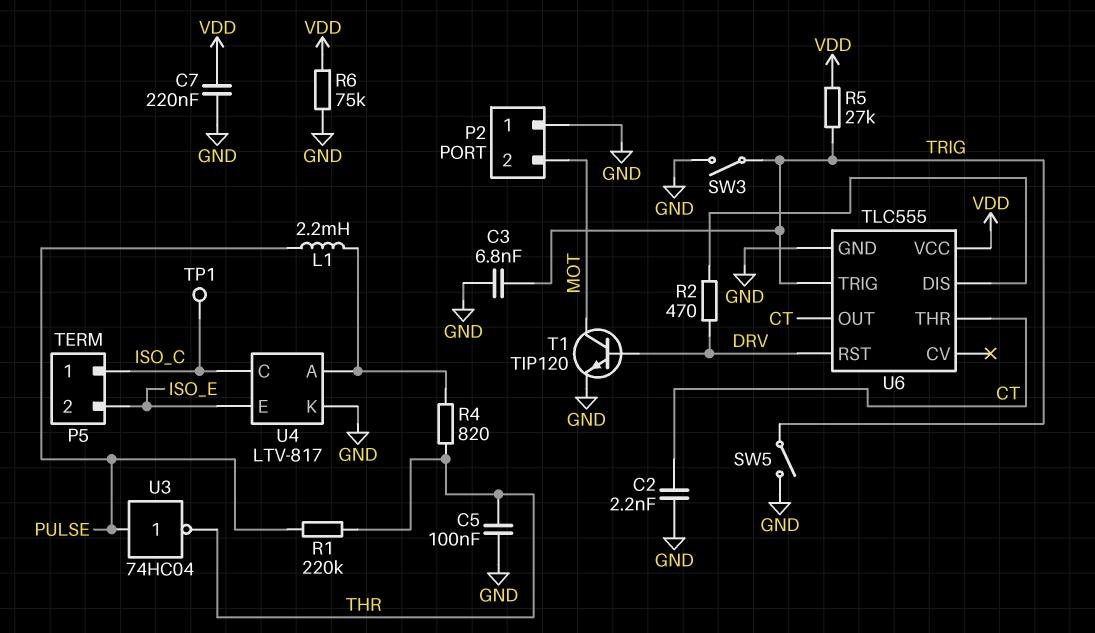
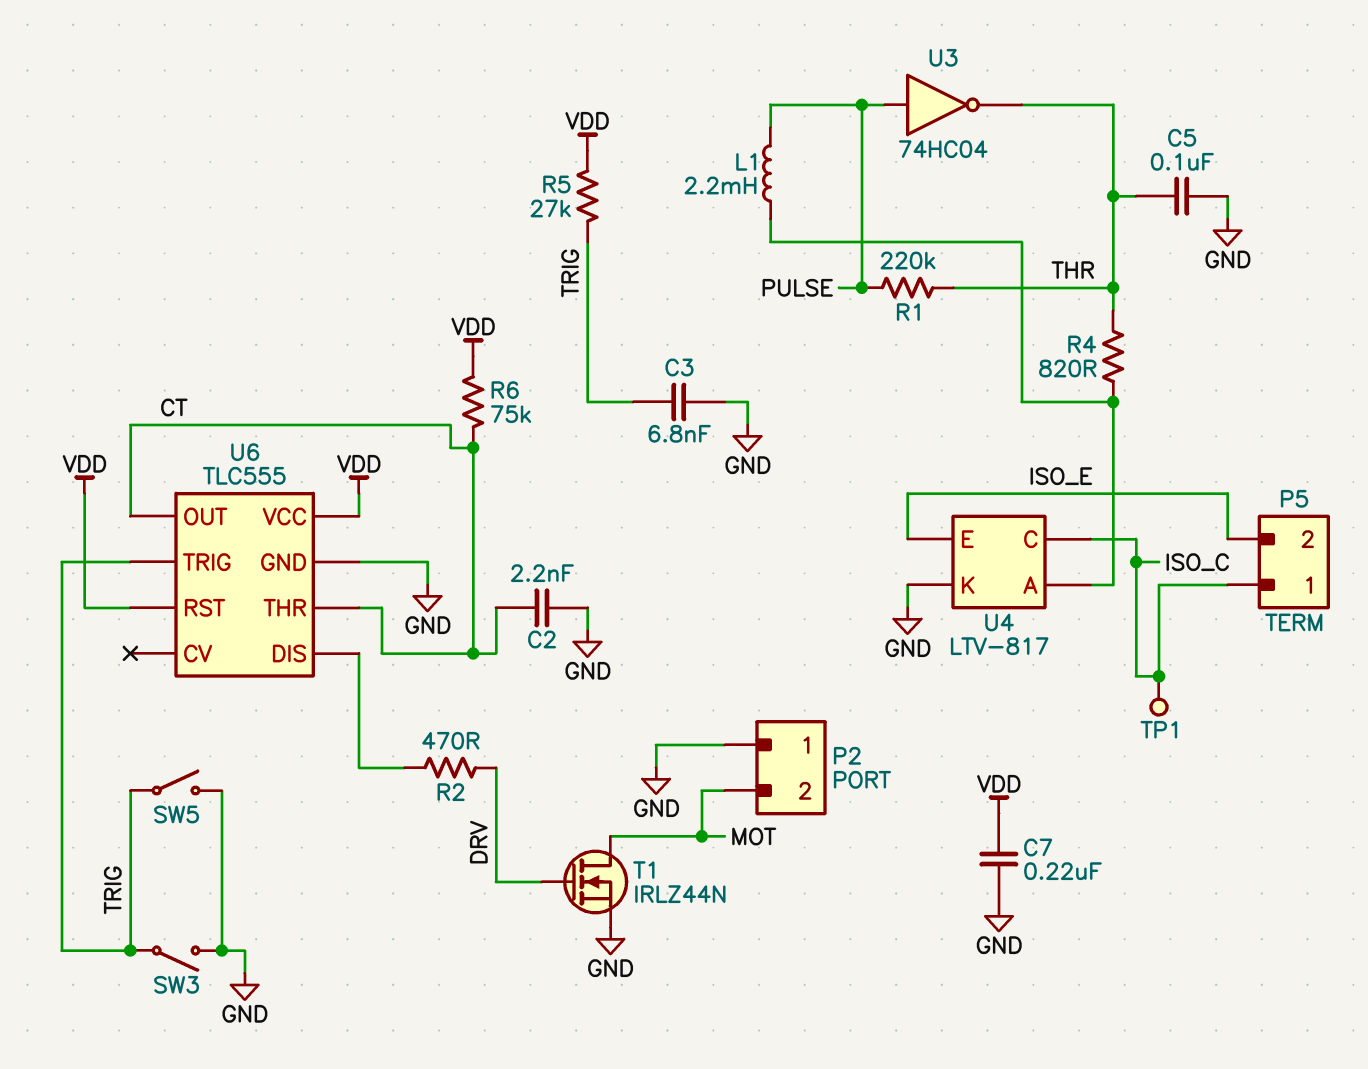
R6: 75k (GND, VDD) -> 75k (CT, VDD)
T1: NPN TIP120 (B DRV, C MOT, E GND) -> NMOS IRLZ44N (G DRV, D MOT, S GND)
U6 pin RST: DRV -> VDD

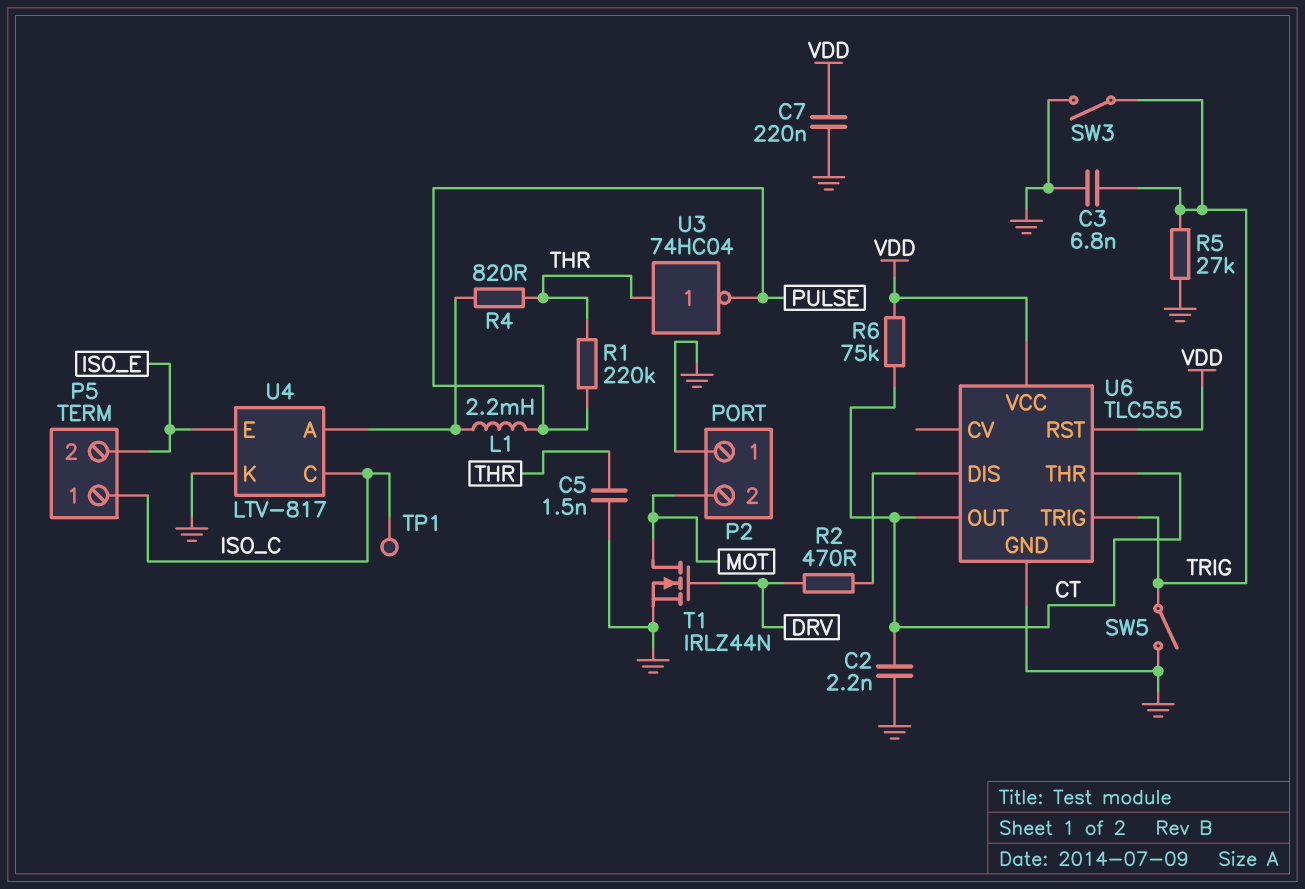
C5: 100nF (GND, THR) -> 1.5nF (GND, THR)
R5: 27k (TRIG, VDD) -> 27k (GND, TRIG)
U3: NOT 74HC04 (in PULSE, out THR) -> NOT 74HC04 (in THR, out PULSE)

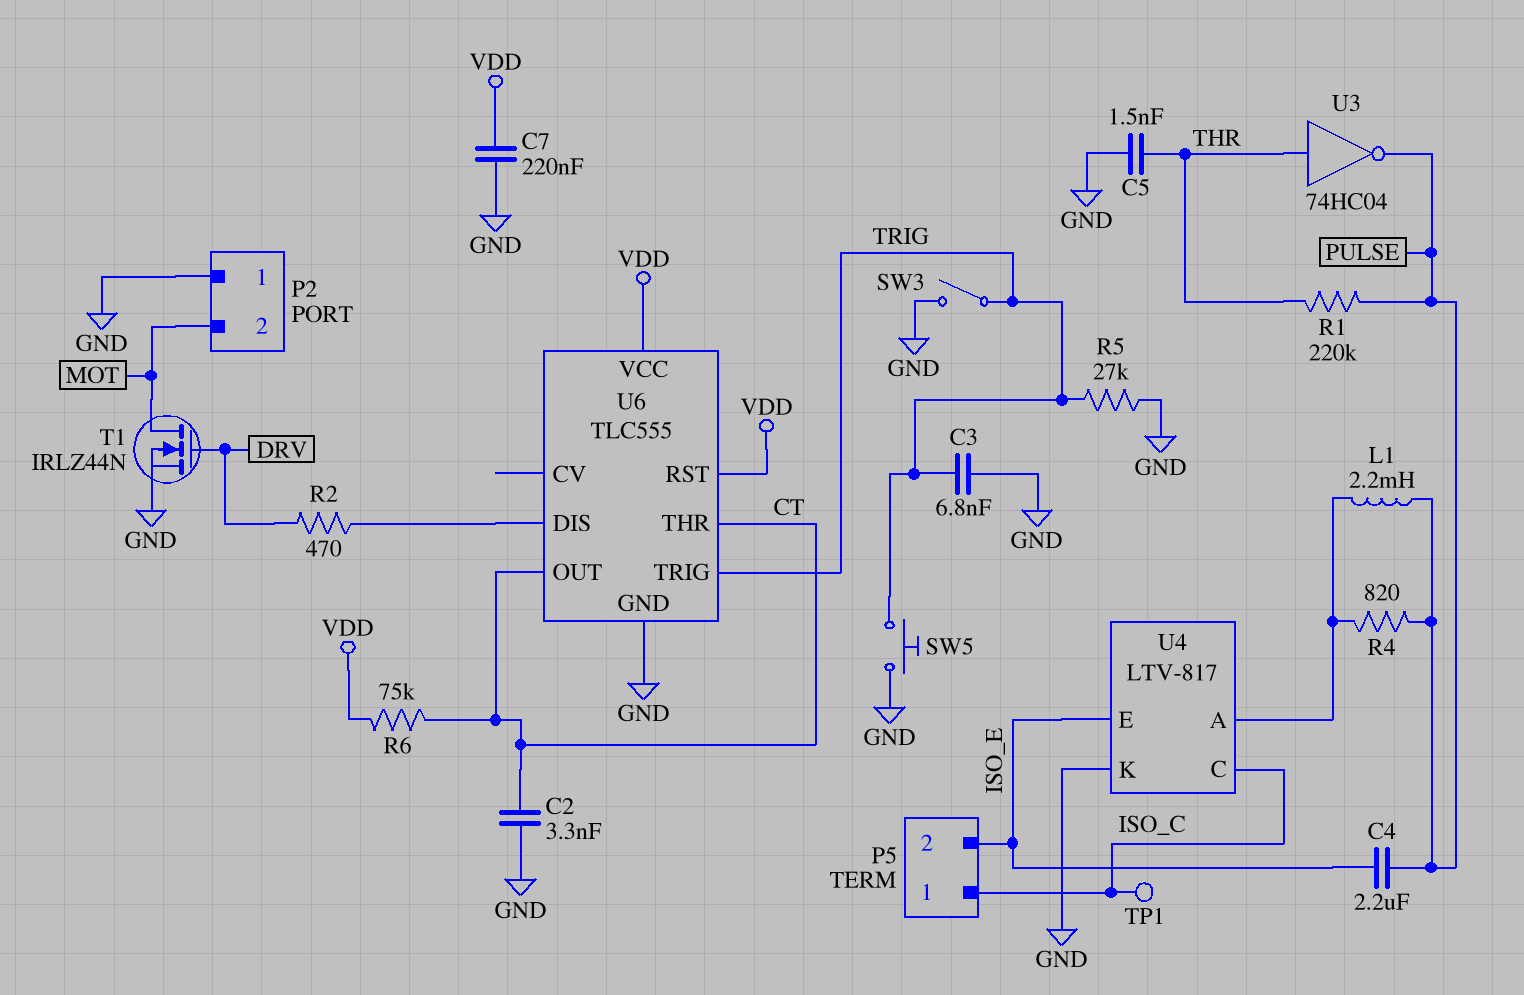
C2: 2.2nF (CT, GND) -> 3.3nF (CT, GND)
C4: none -> 2.2uF (ISO_E, PULSE)
R4: 820 (THR, U4/A) -> 820 (PULSE, U4/A)
SW5: switch (GND, TRIG) -> button (GND, TRIG)

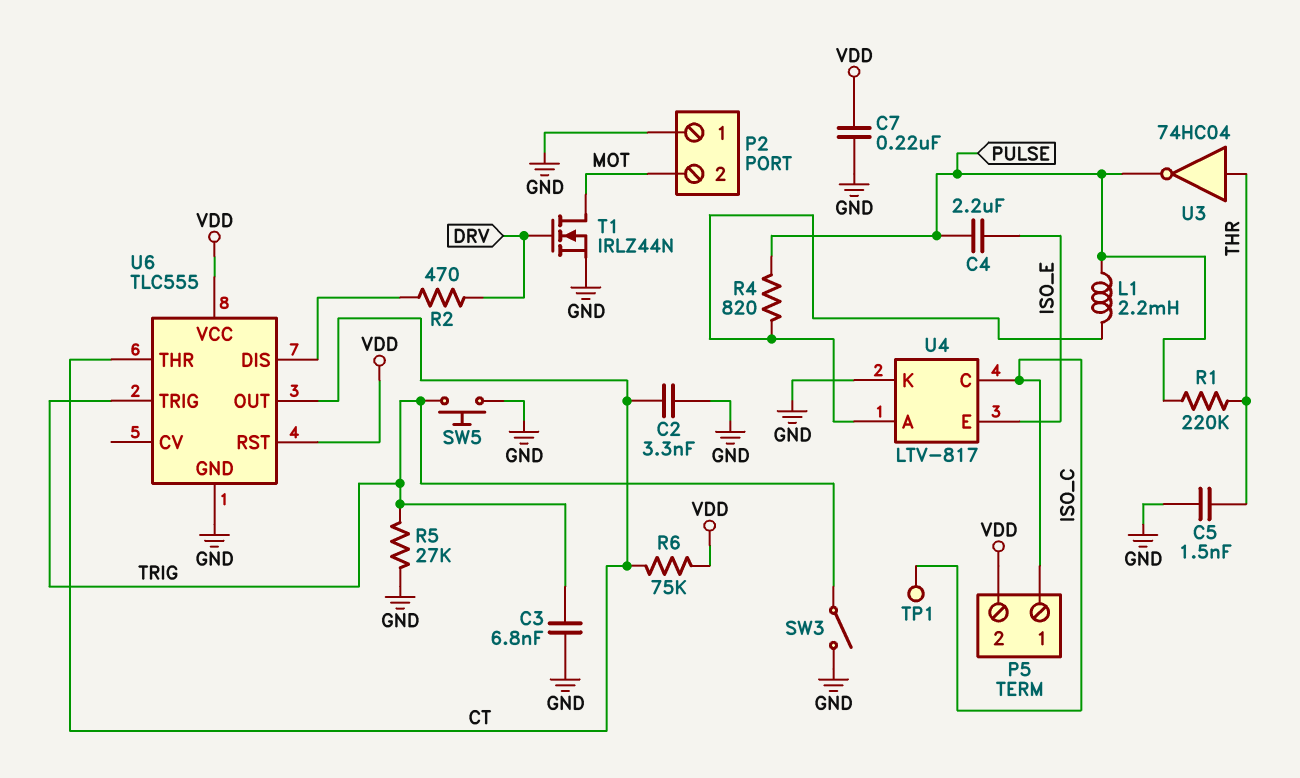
P5 pin 2: ISO_E -> VDD

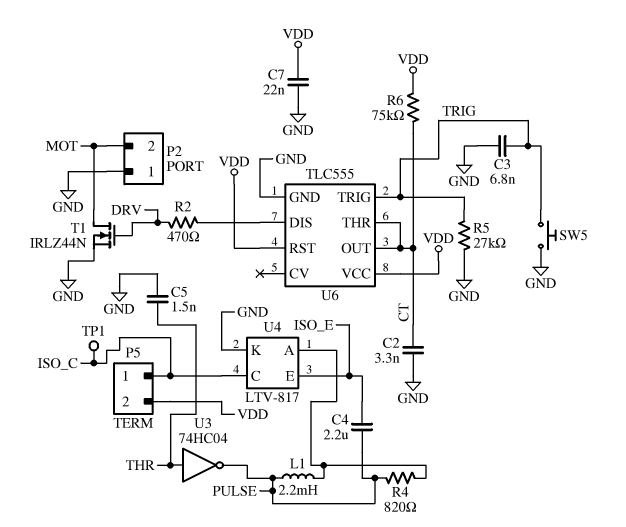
C7: 220nF (GND, VDD) -> 22nF (GND, VDD)
R1: 220k (PULSE, THR) -> none
SW3: switch (GND, TRIG) -> none

